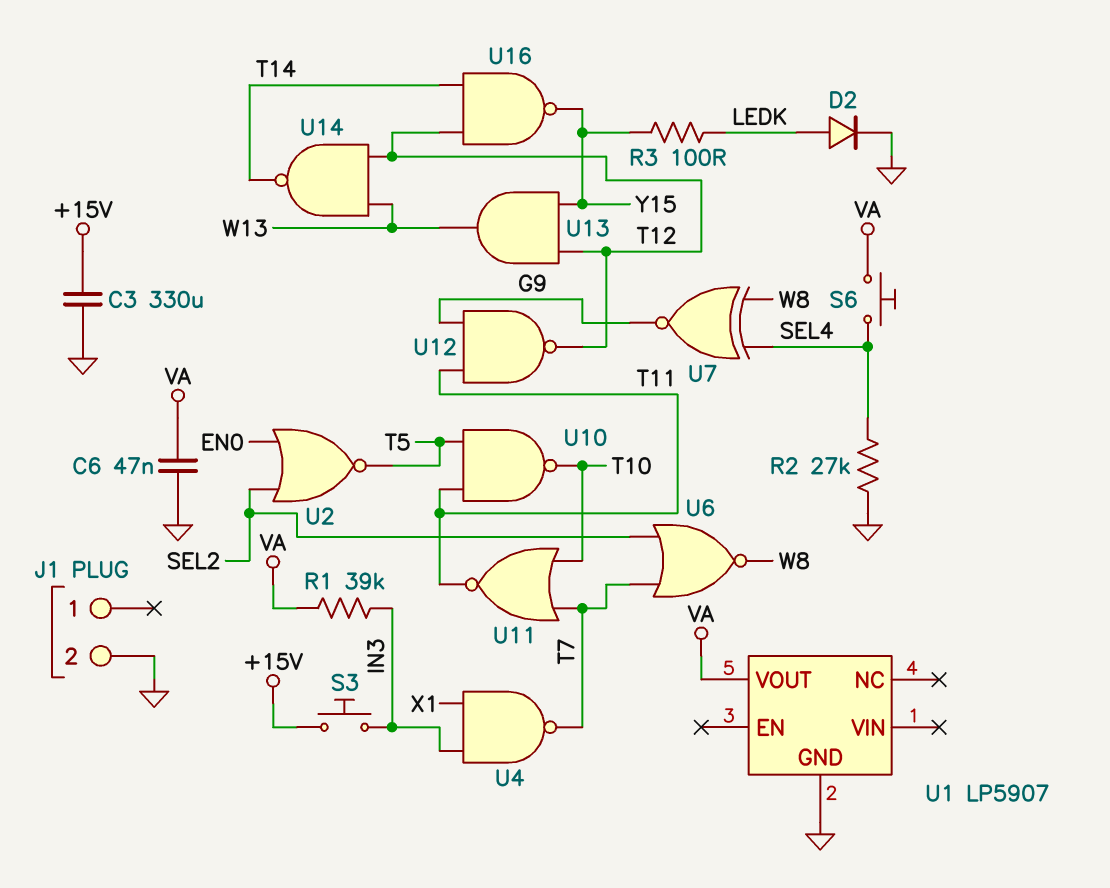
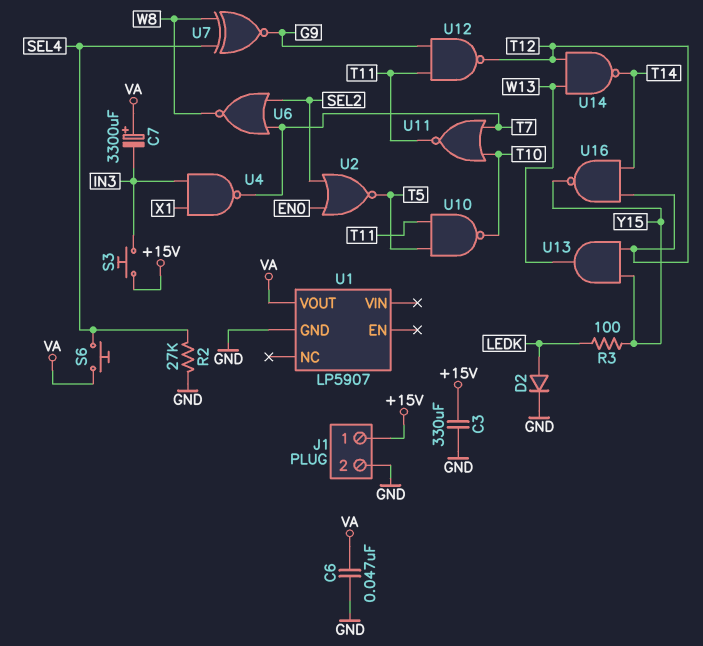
C7: none -> 3300uF (plus VA, minus IN3)
J1 pin 1: none -> +15V
R1: 39k (IN3, VA) -> none

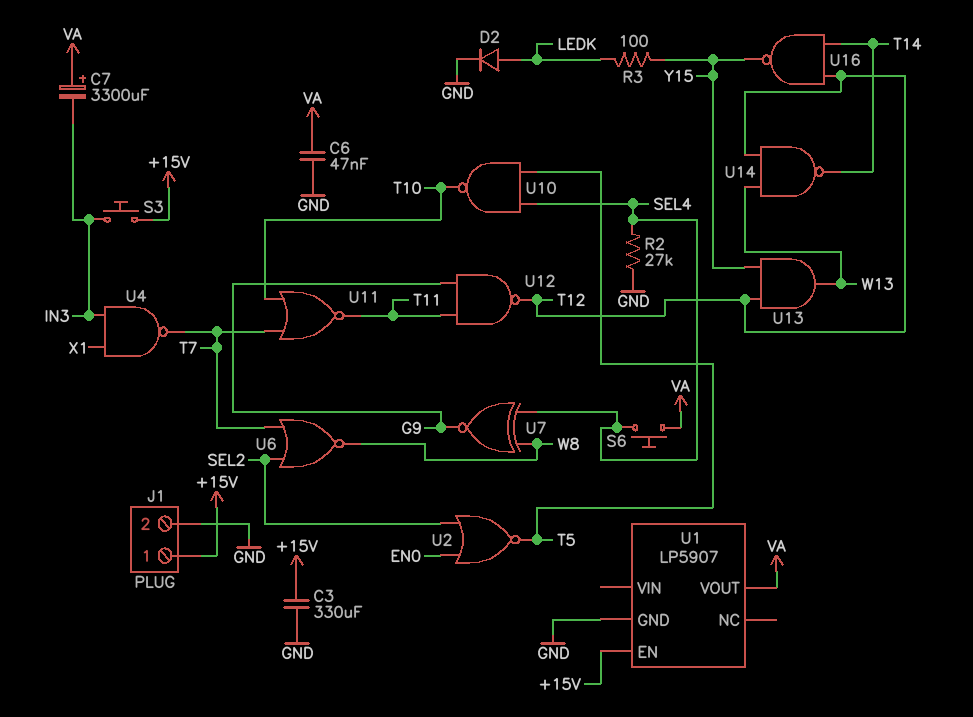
U1 pin EN: none -> +15V
U10: NAND (in T5, in T11, out T10) -> NAND (in SEL4, in T5, out T10)

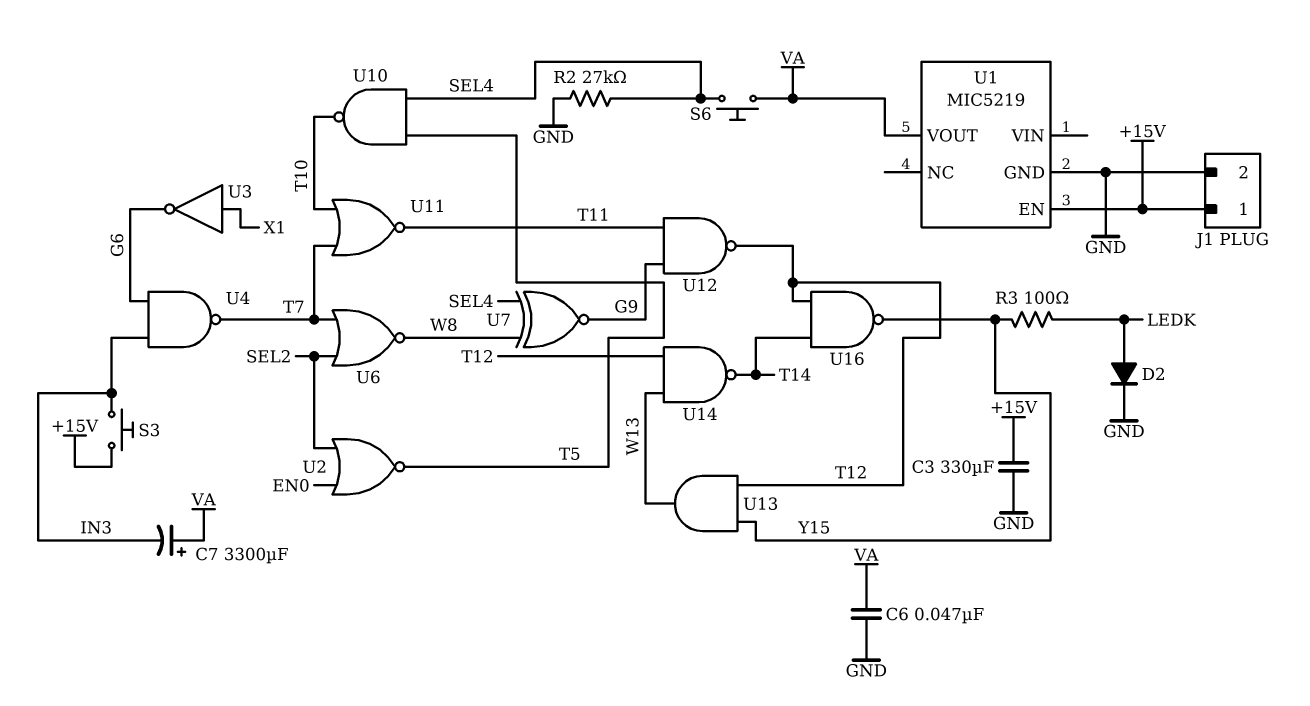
U1: LP5907 -> MIC5219
U3: none -> NOT (in X1, out G6)
U4: NAND (in IN3, in X1, out T7) -> NAND (in G6, in IN3, out T7)

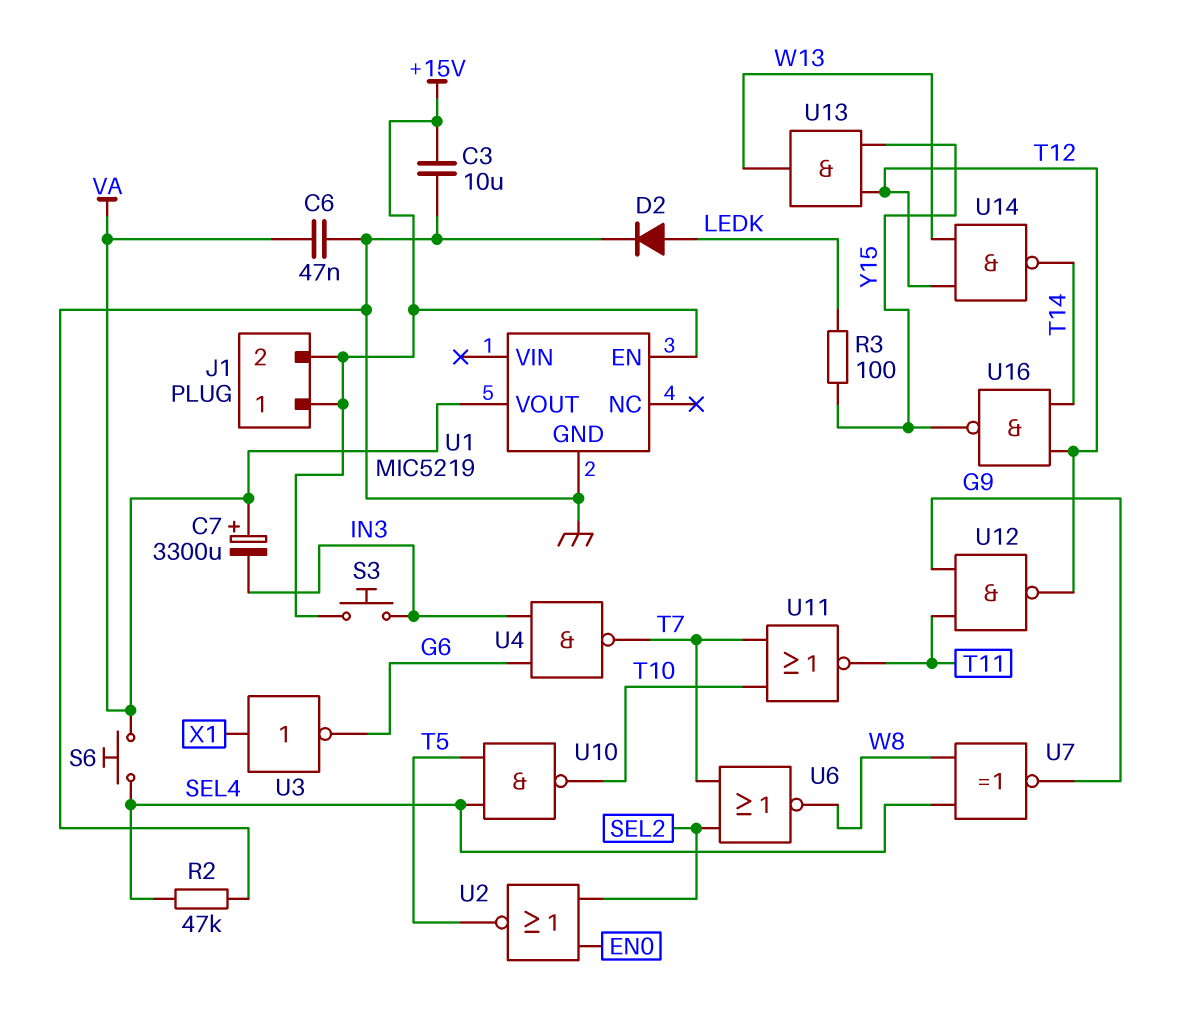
C3: 330uF (+15V, GND) -> 10uF (+15V, GND)
J1 pin 2: GND -> +15V
R2: 27k (GND, SEL4) -> 47k (GND, SEL4)

